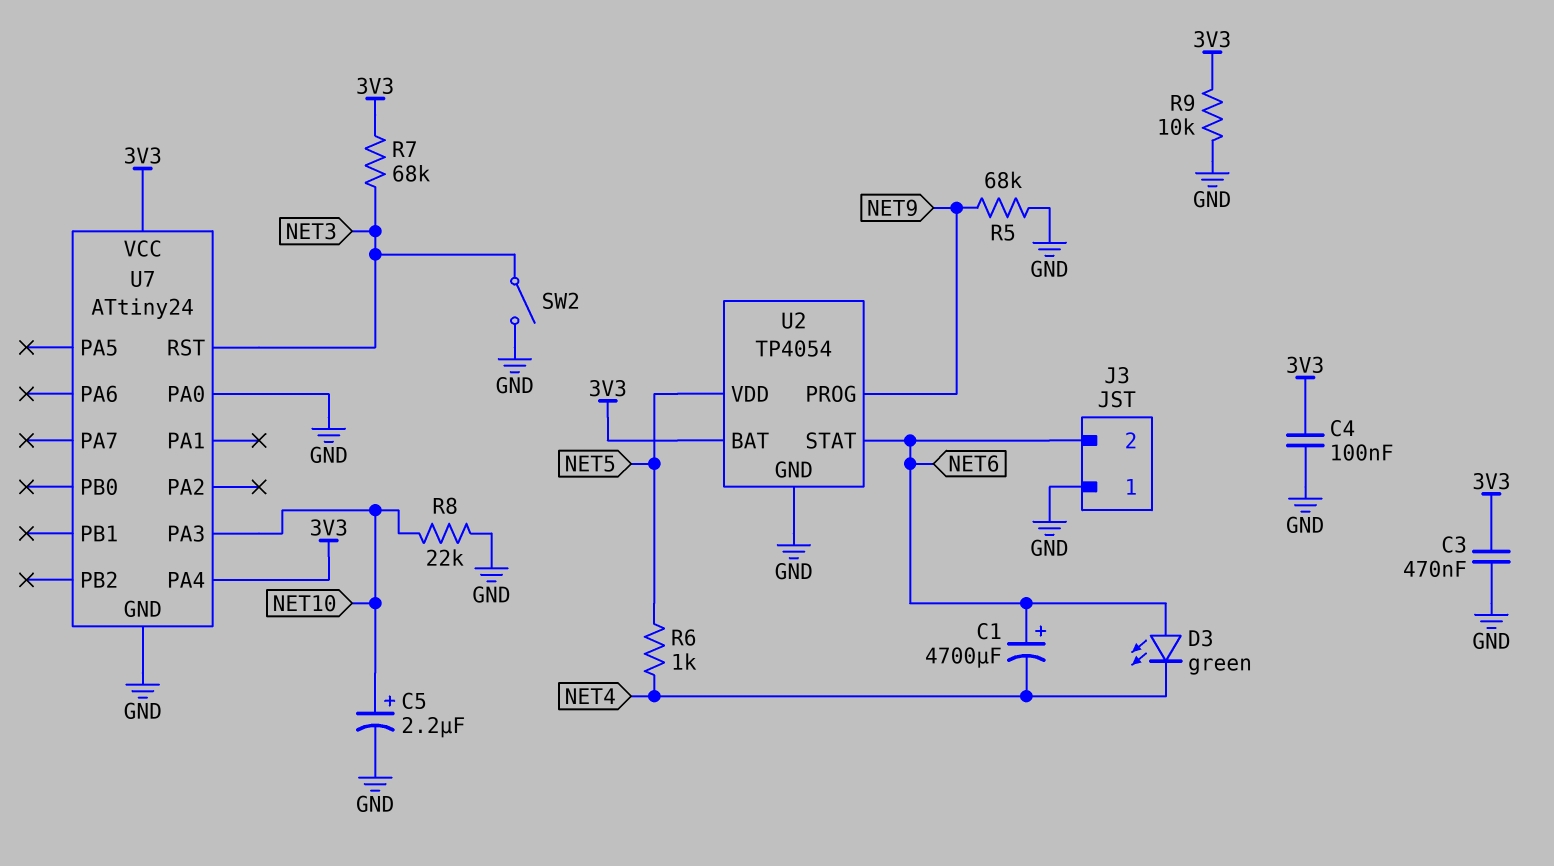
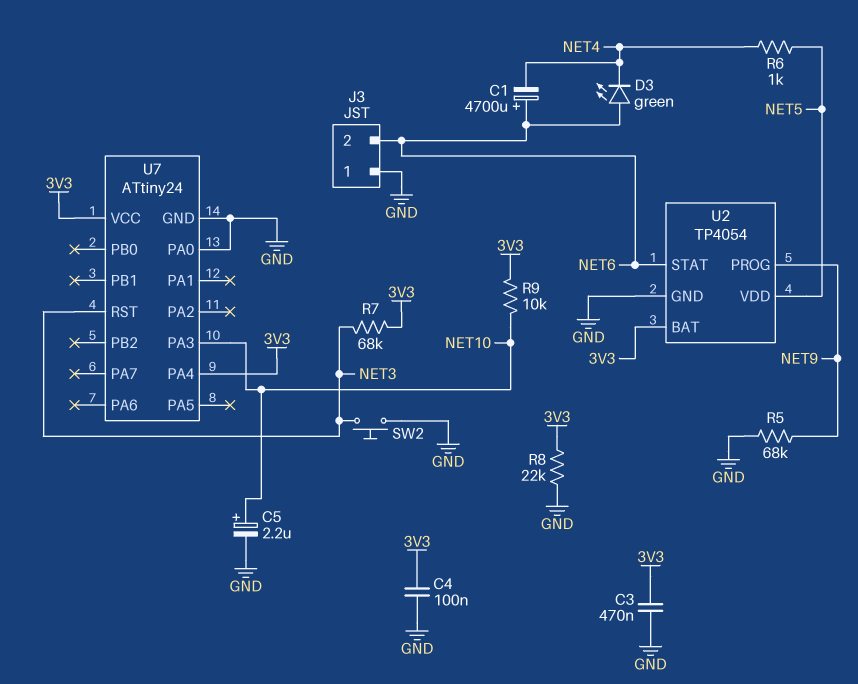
R8: 22k (GND, NET10) -> 22k (3V3, GND)
R9: 10k (3V3, GND) -> 10k (3V3, NET10)
SW2: switch (GND, NET3) -> button (GND, NET3)

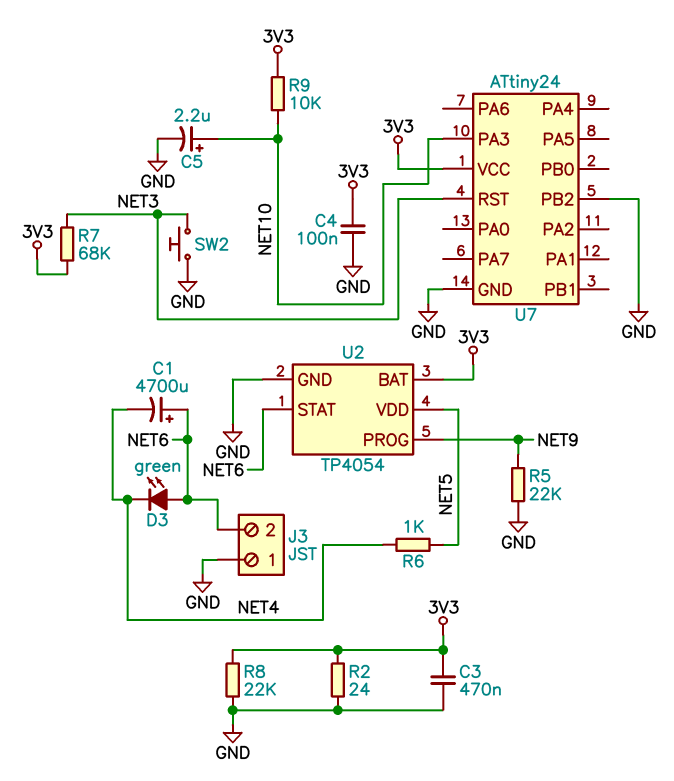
R2: none -> 24 (3V3, GND)
R5: 68k (GND, NET9) -> 22k (GND, NET9)
U7 pin PA0: GND -> none
U7 pin PA4: 3V3 -> none
U7 pin PB2: none -> GND

